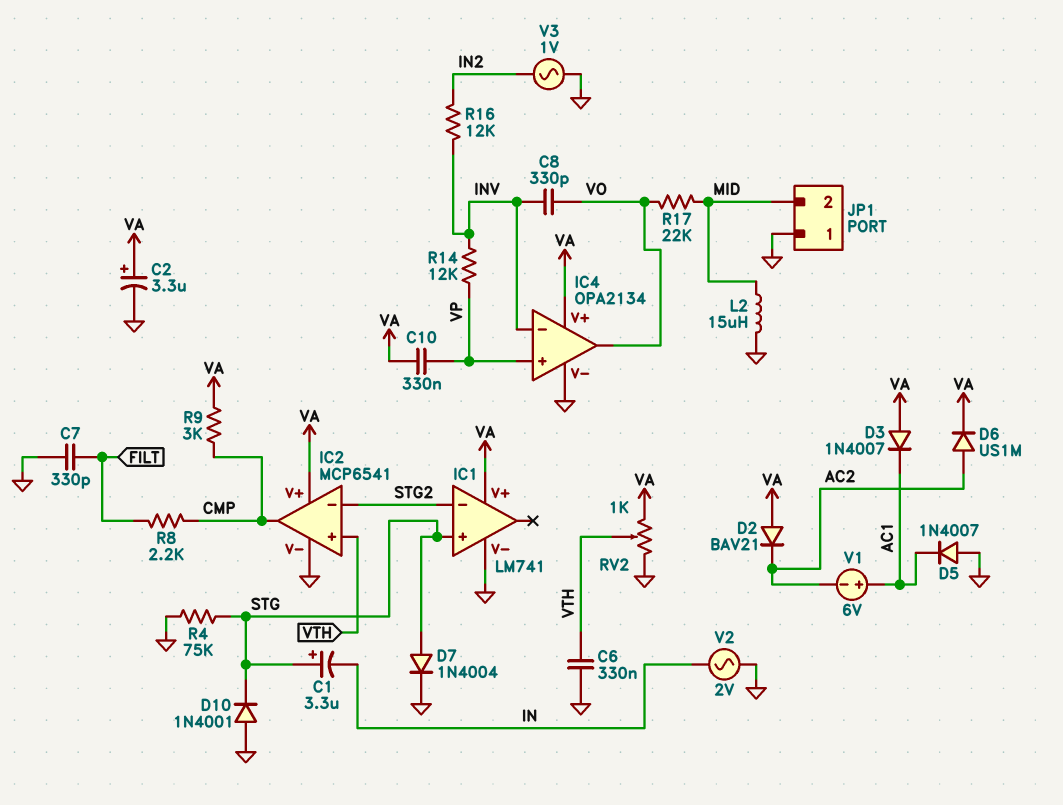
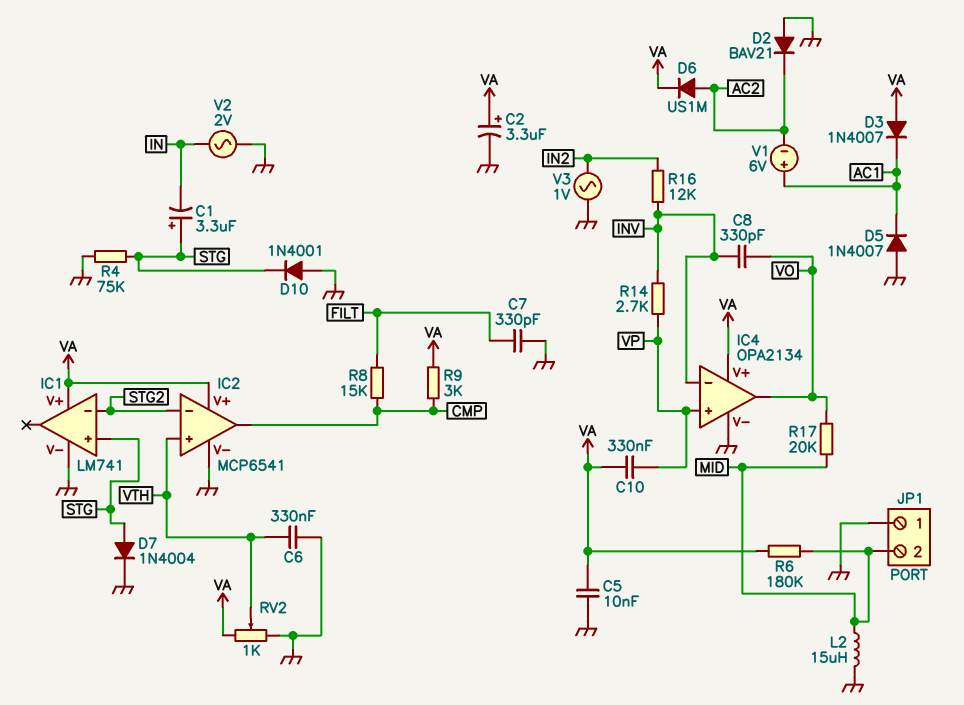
C5: none -> 10nF (GND, VA)
D2: diode BAV21 (A VA, K AC2) -> diode BAV21 (A GND, K AC2)
R6: none -> 180k (MID, VA)
R8: 2.2k (CMP, FILT) -> 15k (CMP, FILT)
R14: 12k (INV, VP) -> 2.7k (INV, VP)
R17: 22k (MID, VO) -> 20k (MID, VO)

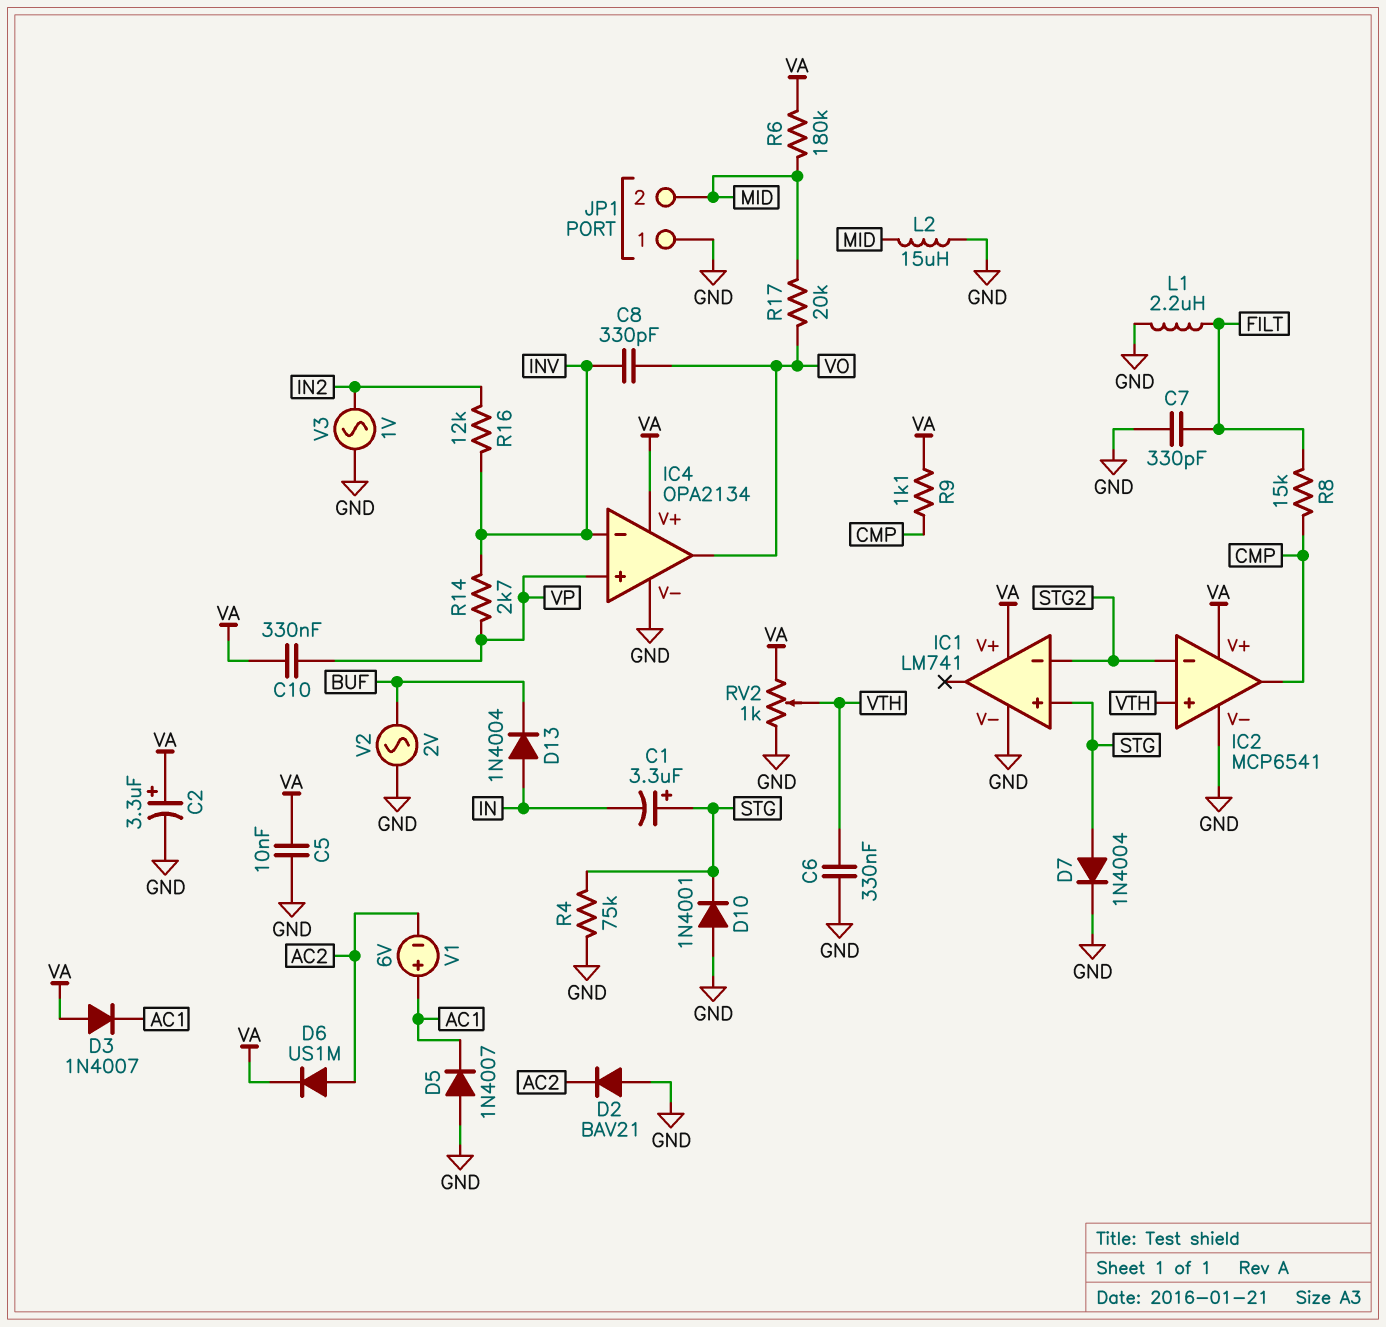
D13: none -> diode 1N4004 (A IN, K BUF)
L1: none -> 2.2uH (FILT, GND)
R9: 3k (CMP, VA) -> 1.1k (CMP, VA)
V2: AC 2V (GND, IN) -> AC 2V (BUF, GND)

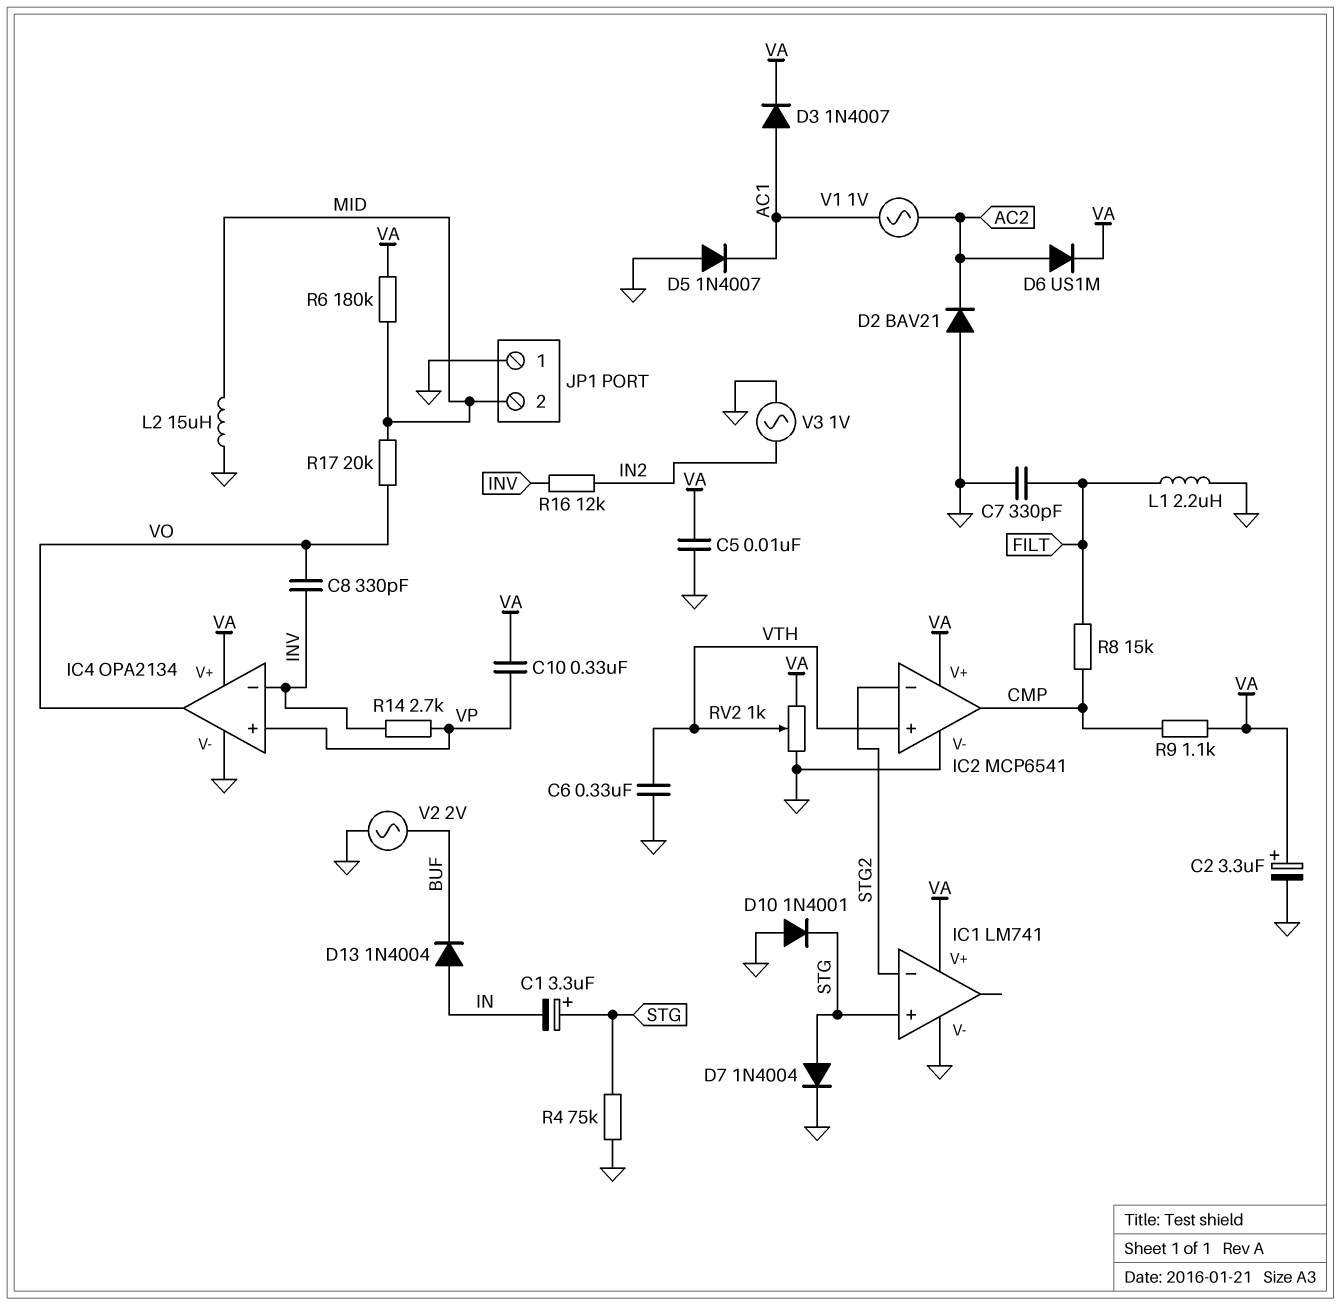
D3: diode 1N4007 (A VA, K AC1) -> diode 1N4007 (A AC1, K VA)
V1: 6V (plus AC1, minus AC2) -> AC 1V (AC1, AC2)

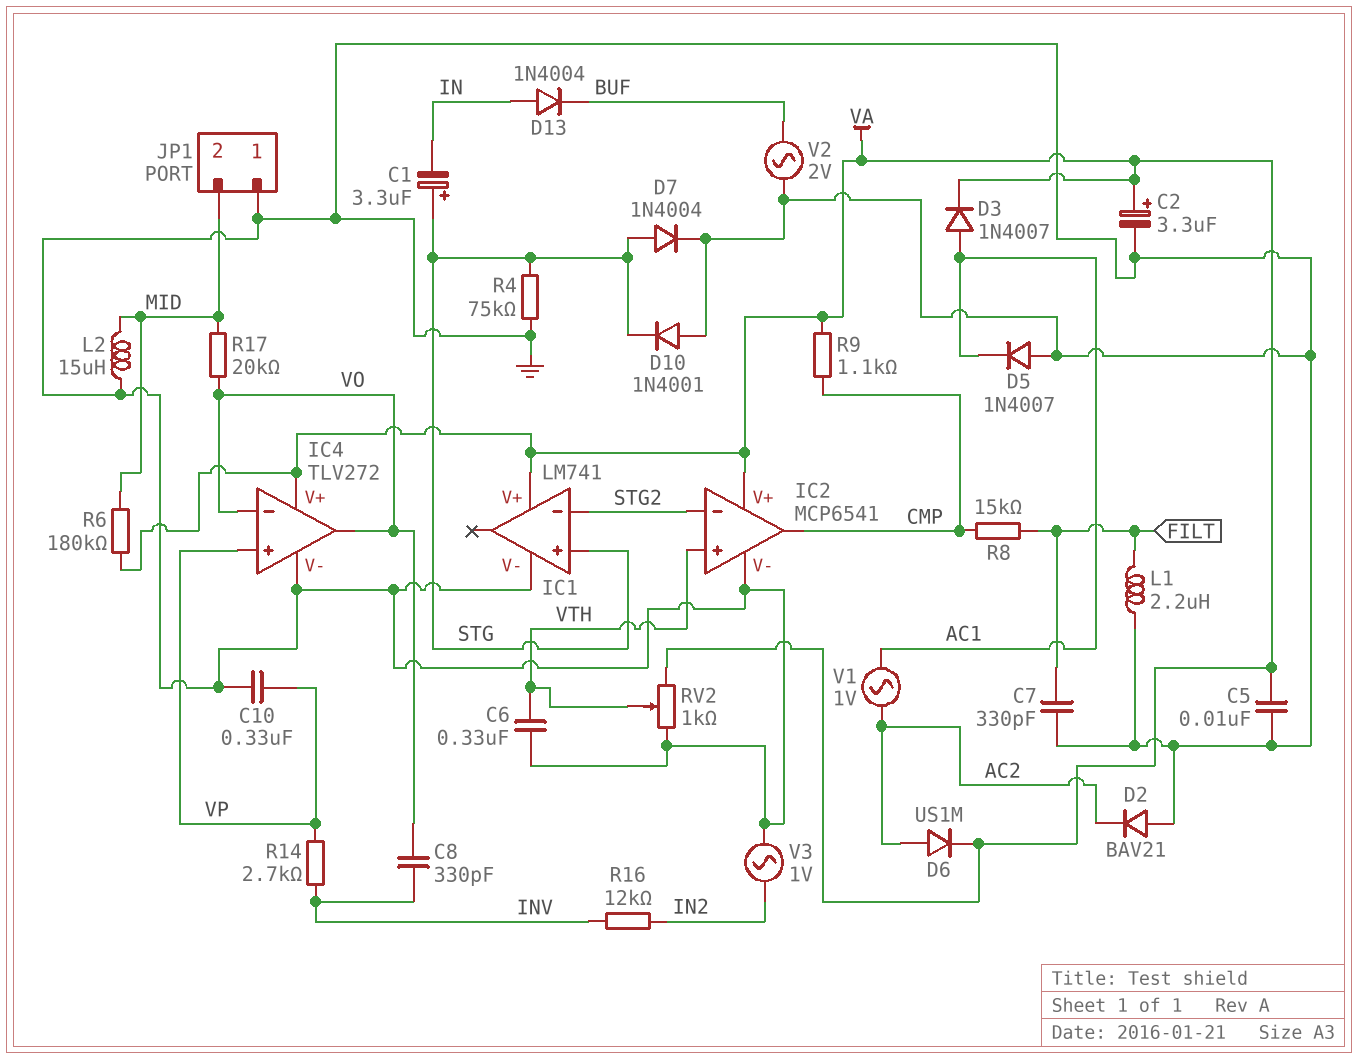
C10: 330nF (VA, VP) -> 330nF (GND, VP)
IC4: OPA2134 -> TLV272
IC4 pin in-: INV -> VO

